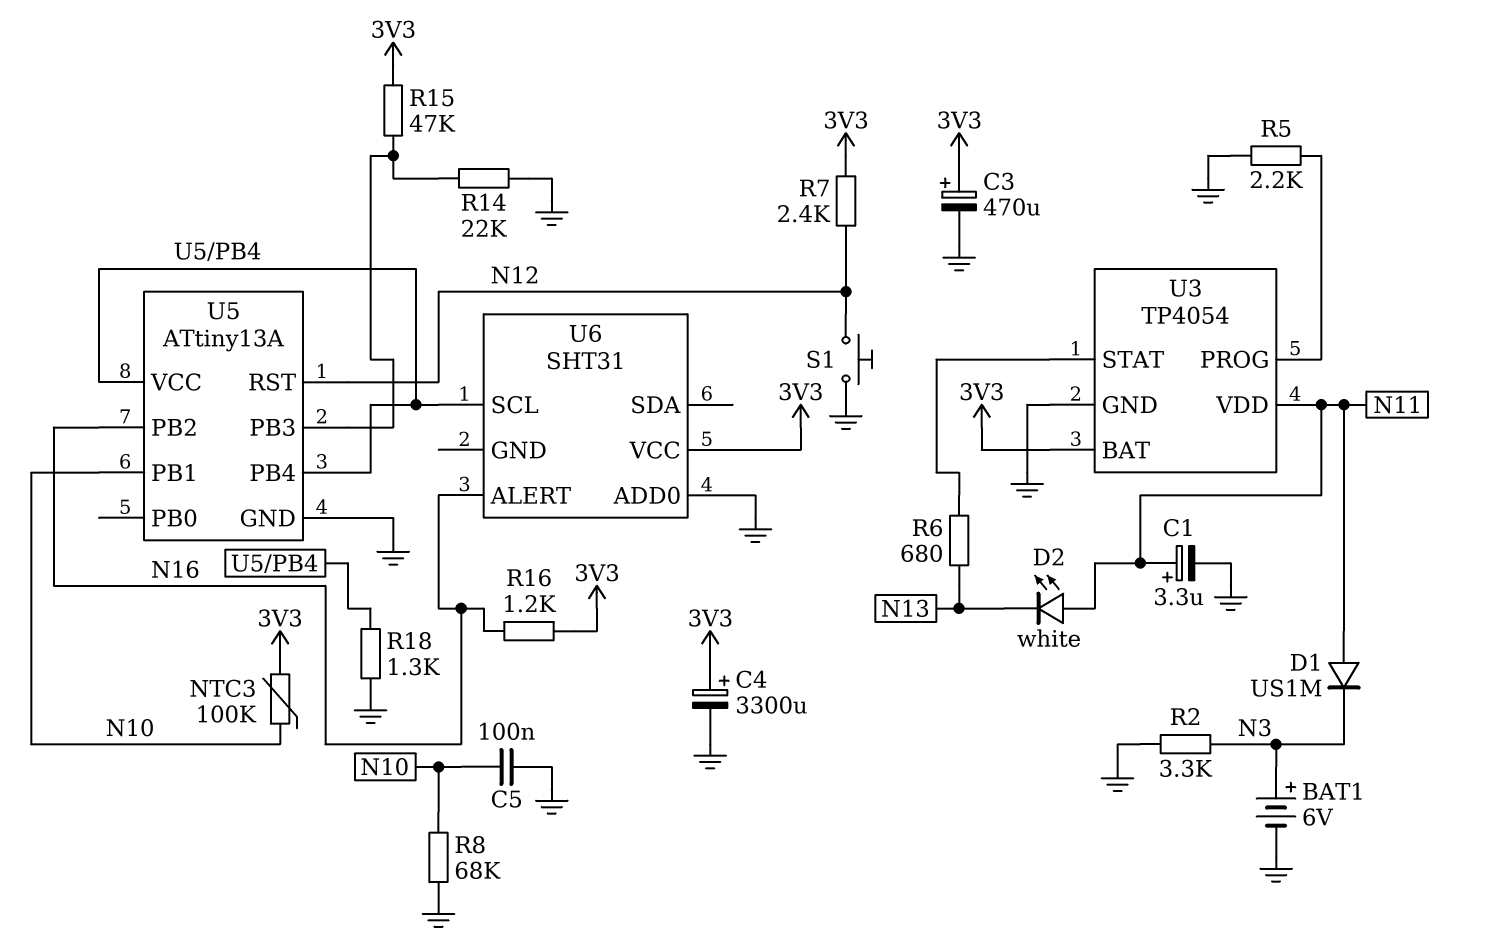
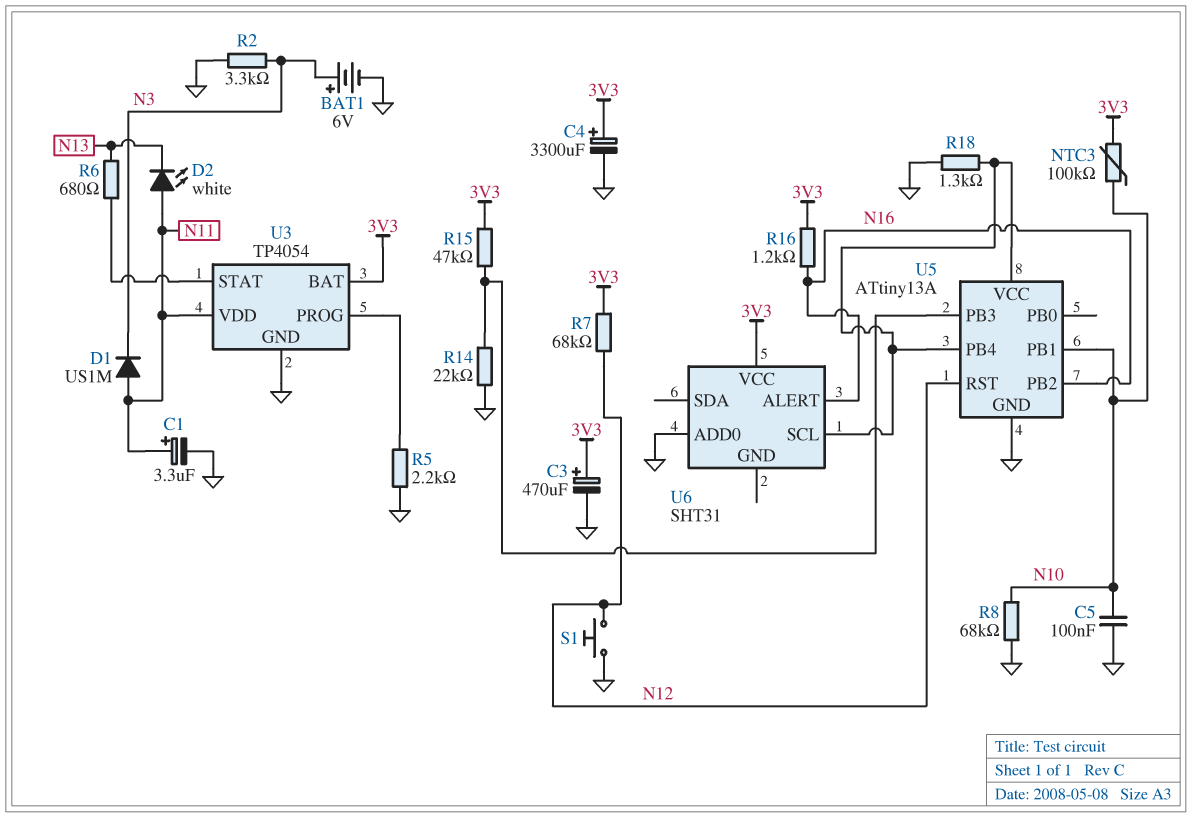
R7: 2.4k (3V3, N12) -> 68k (3V3, N12)

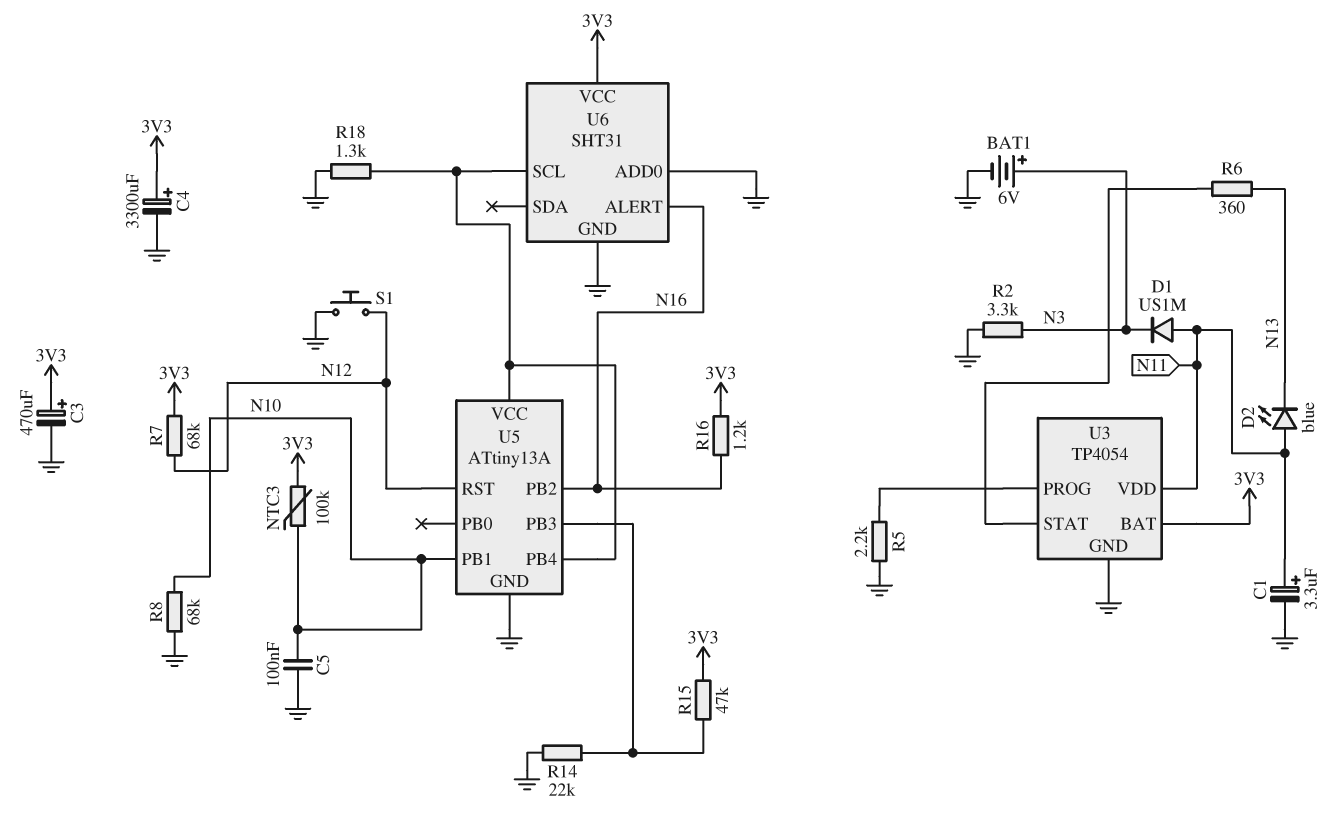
D2: LED white (A N11, K N13) -> LED blue (A N11, K N13)
R6: 680 (N13, U3/STAT) -> 360 (N13, U3/STAT)
U6 pin GND: none -> GND

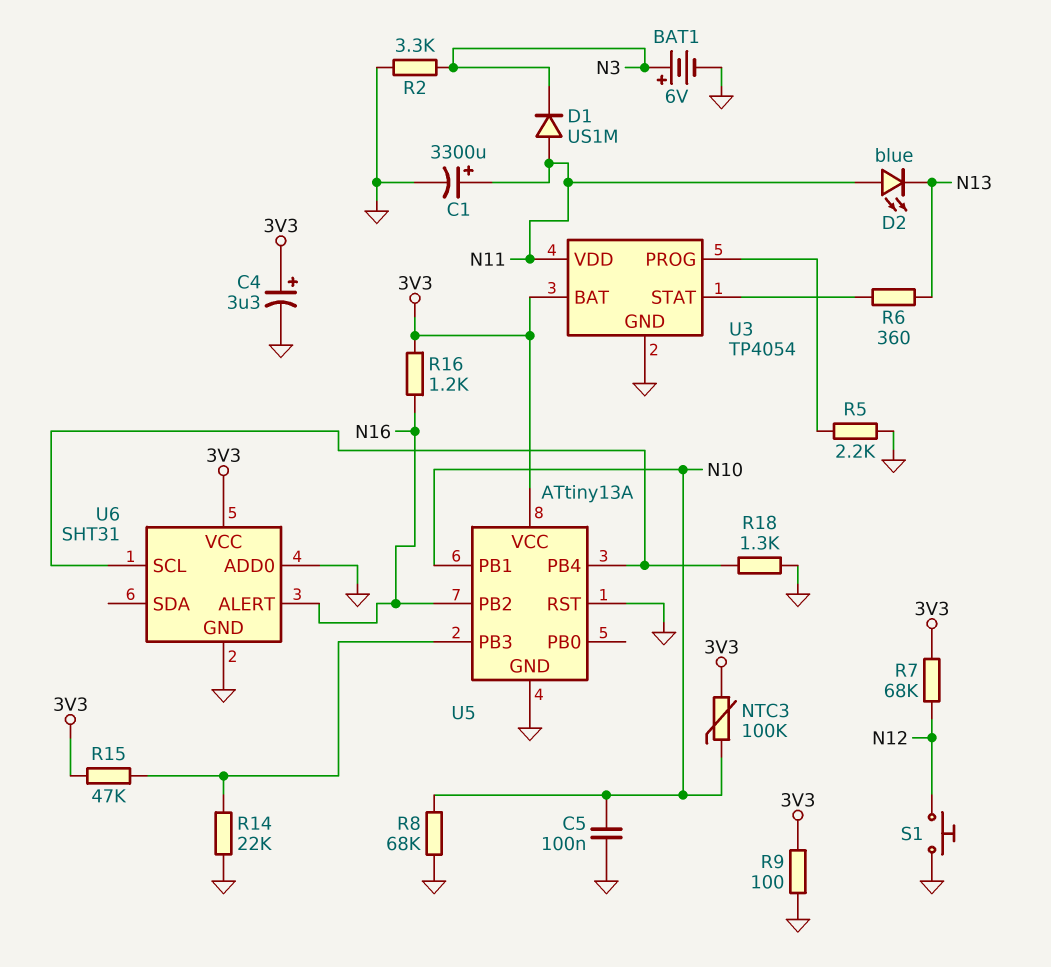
C1: 3.3uF (plus N11, minus GND) -> 3300uF (plus N11, minus GND)
C3: 470uF (plus 3V3, minus GND) -> none
C4: 3300uF (plus 3V3, minus GND) -> 3.3uF (plus 3V3, minus GND)
R9: none -> 100 (3V3, GND)
U5 pin RST: N12 -> GND
U5 pin VCC: U5/PB4 -> 3V3

